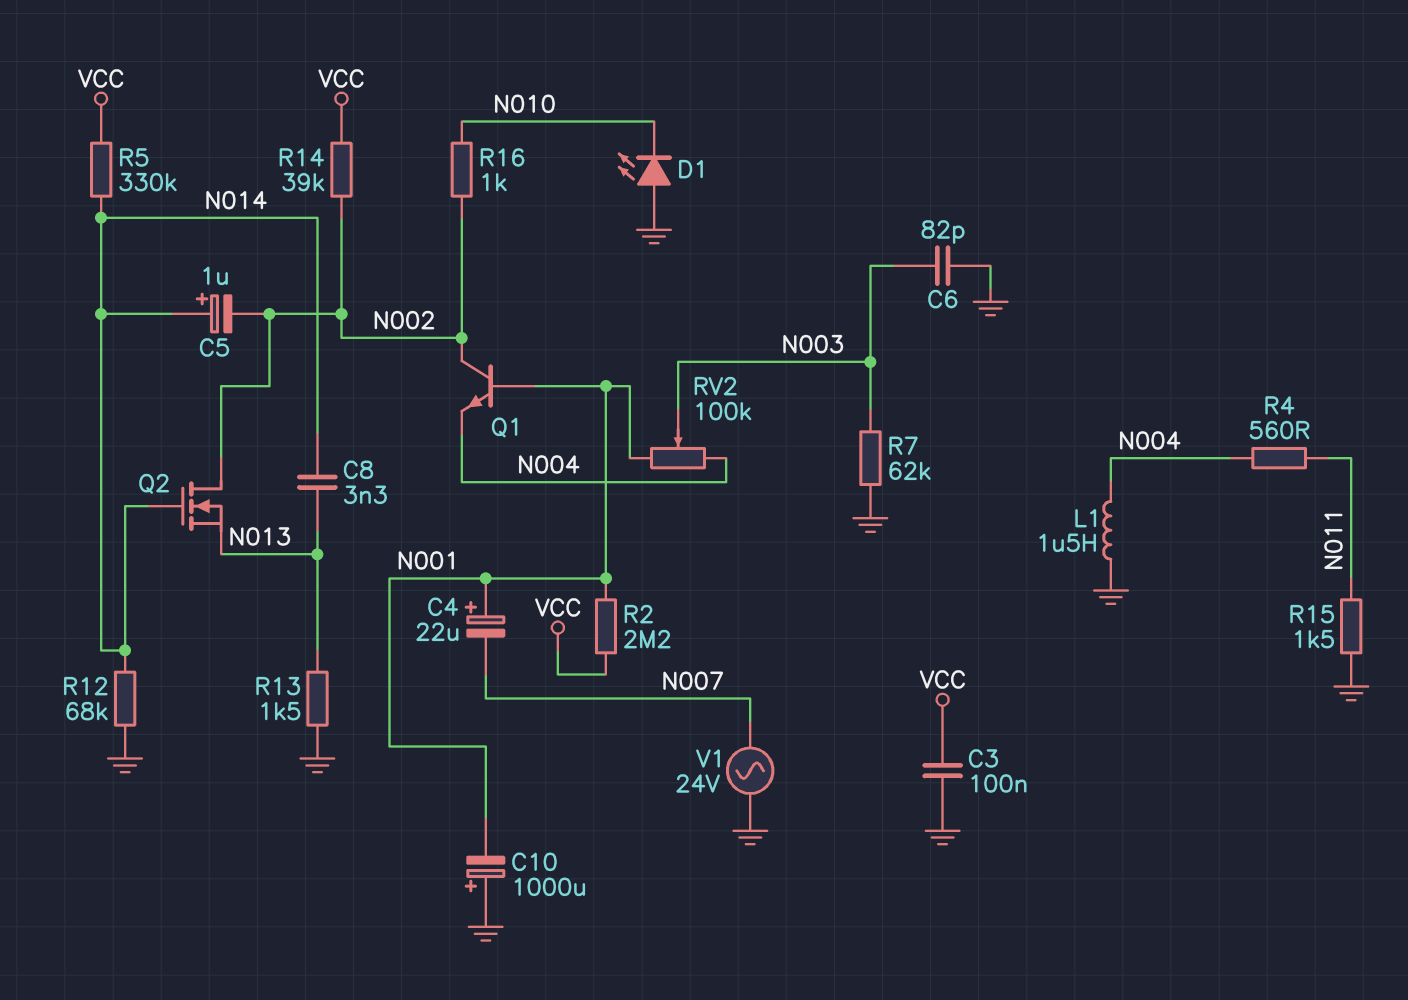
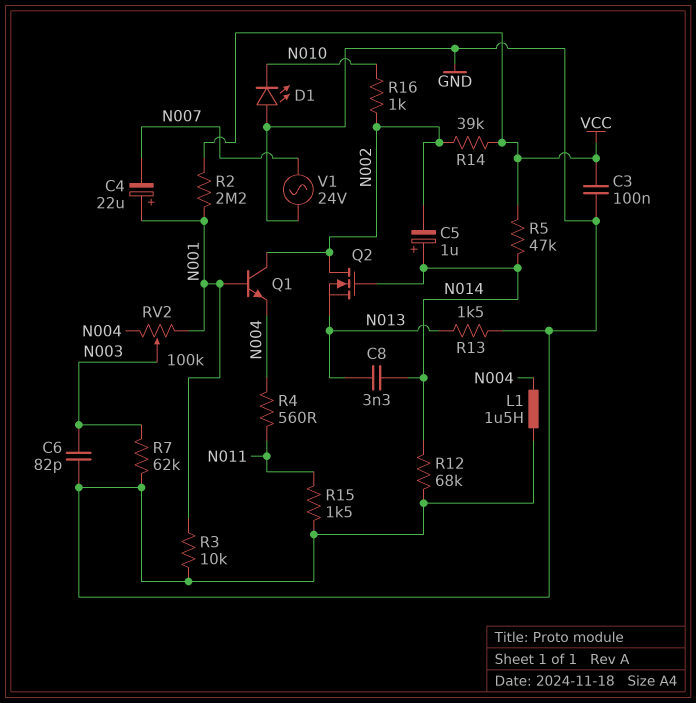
C10: 1000uF (plus GND, minus N001) -> none
R3: none -> 10k (GND, N001)
R5: 330k (N014, VCC) -> 47k (N014, VCC)

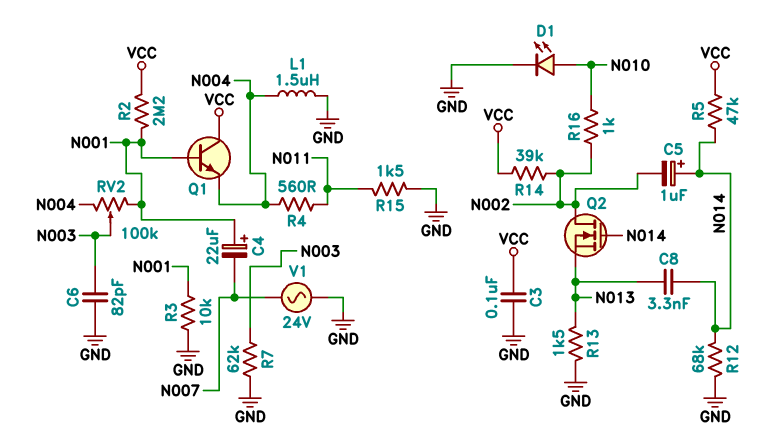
D1: LED (A GND, K N010) -> LED (A N010, K GND)
Q1: NPN (B N001, C N002, E N004) -> NPN (B N001, C VCC, E N004)

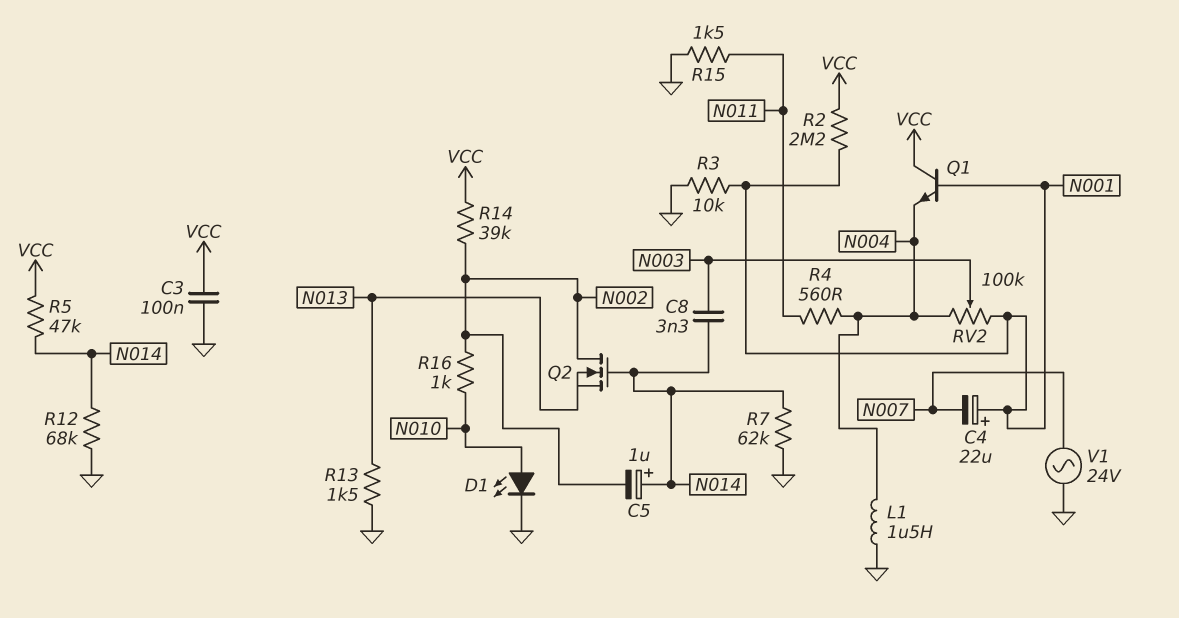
C6: 82pF (GND, N003) -> none
C8: 3.3nF (N013, N014) -> 3.3nF (N003, N014)
R7: 62k (GND, N003) -> 62k (GND, N014)

